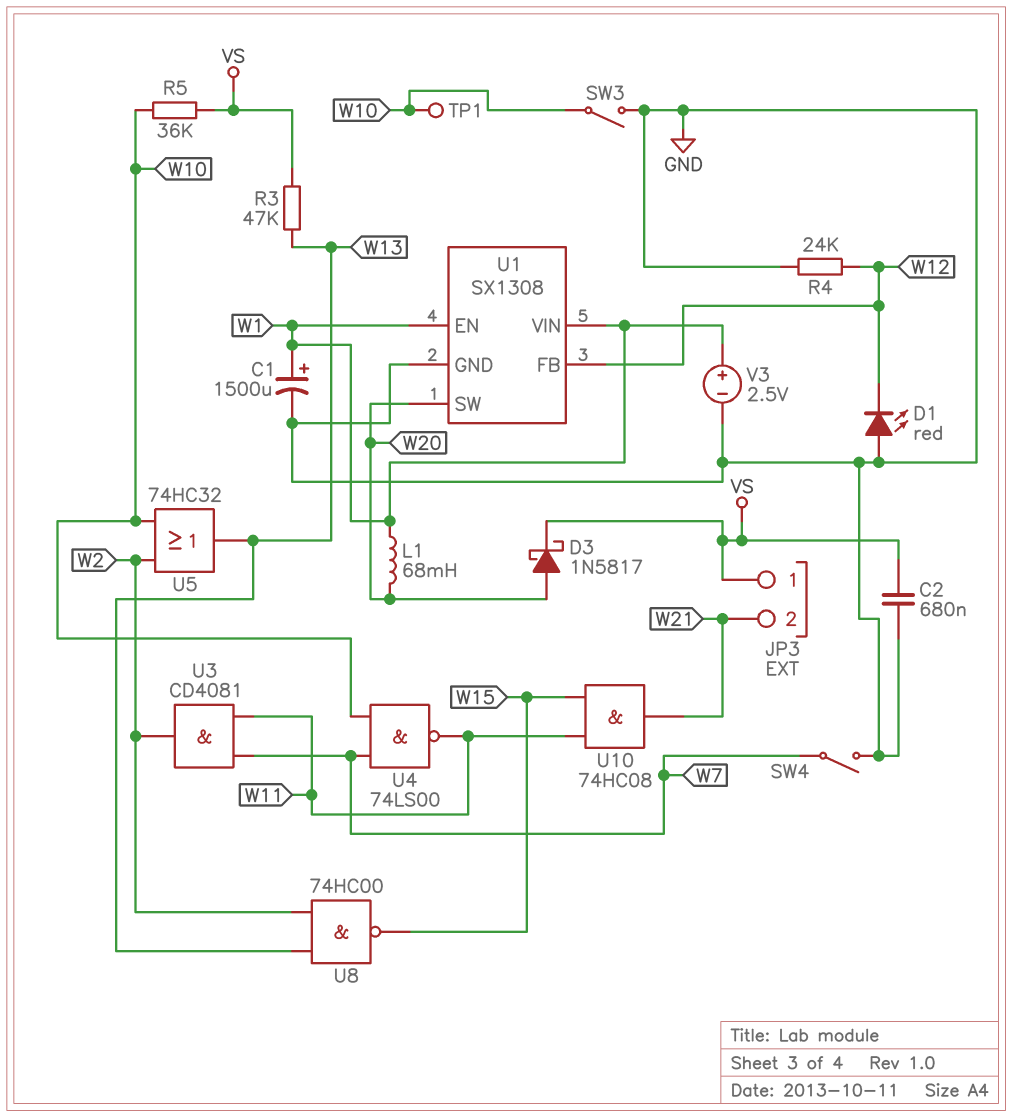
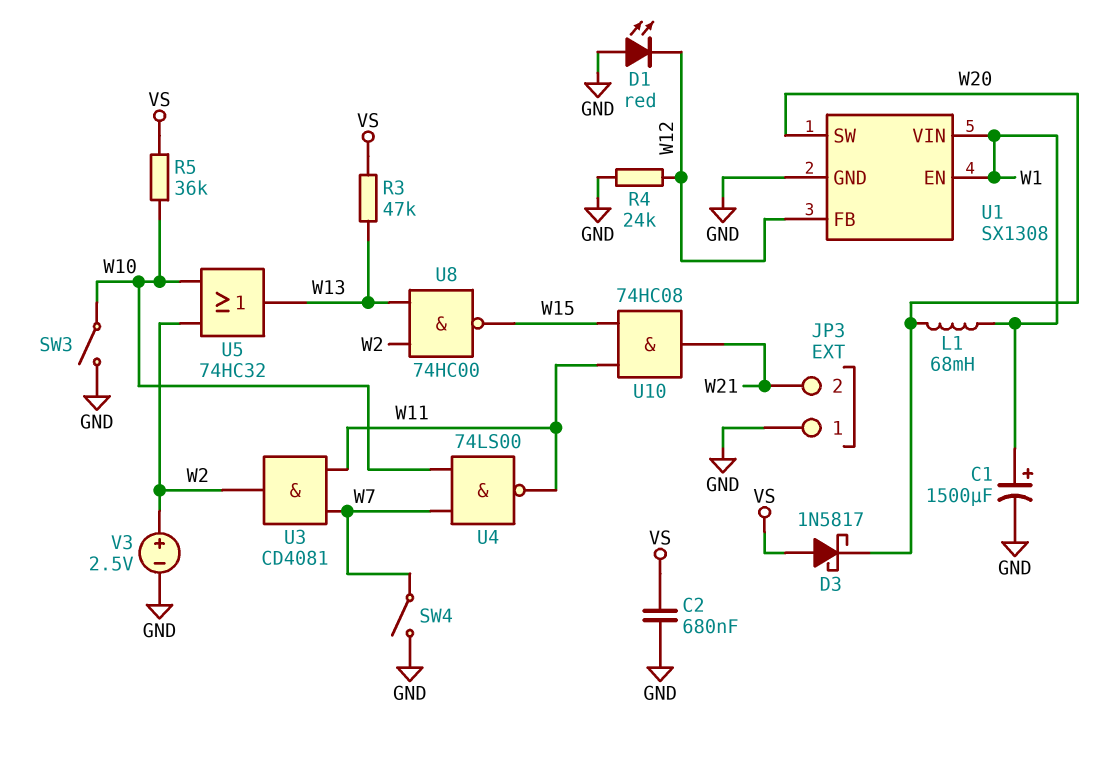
D3: schottky 1N5817 (A W20, K VS) -> schottky 1N5817 (A VS, K W20)
JP3 pin 1: VS -> GND
TP1: test point (W10) -> none
V3: 2.5V (plus W1, minus GND) -> 2.5V (plus W2, minus GND)

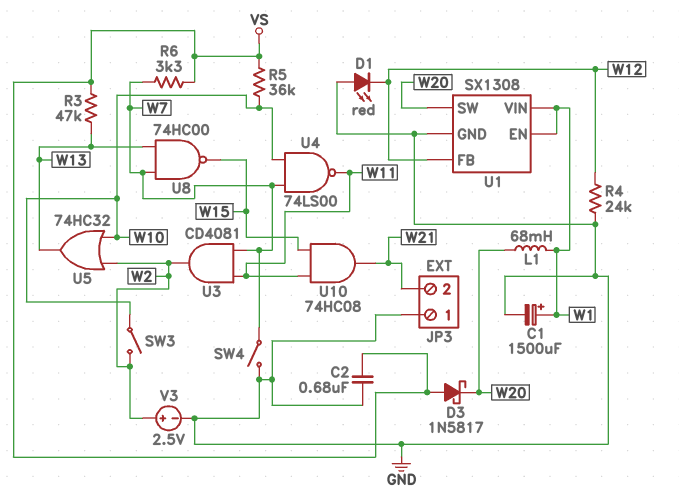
R6: none -> 3.3k (VS, W7)
SW3: switch (GND, W10) -> switch (W2, W10)
U8: NAND 74HC00 (in W2, in W13, out W15) -> NAND 74HC00 (in W7, in W13, out W15)

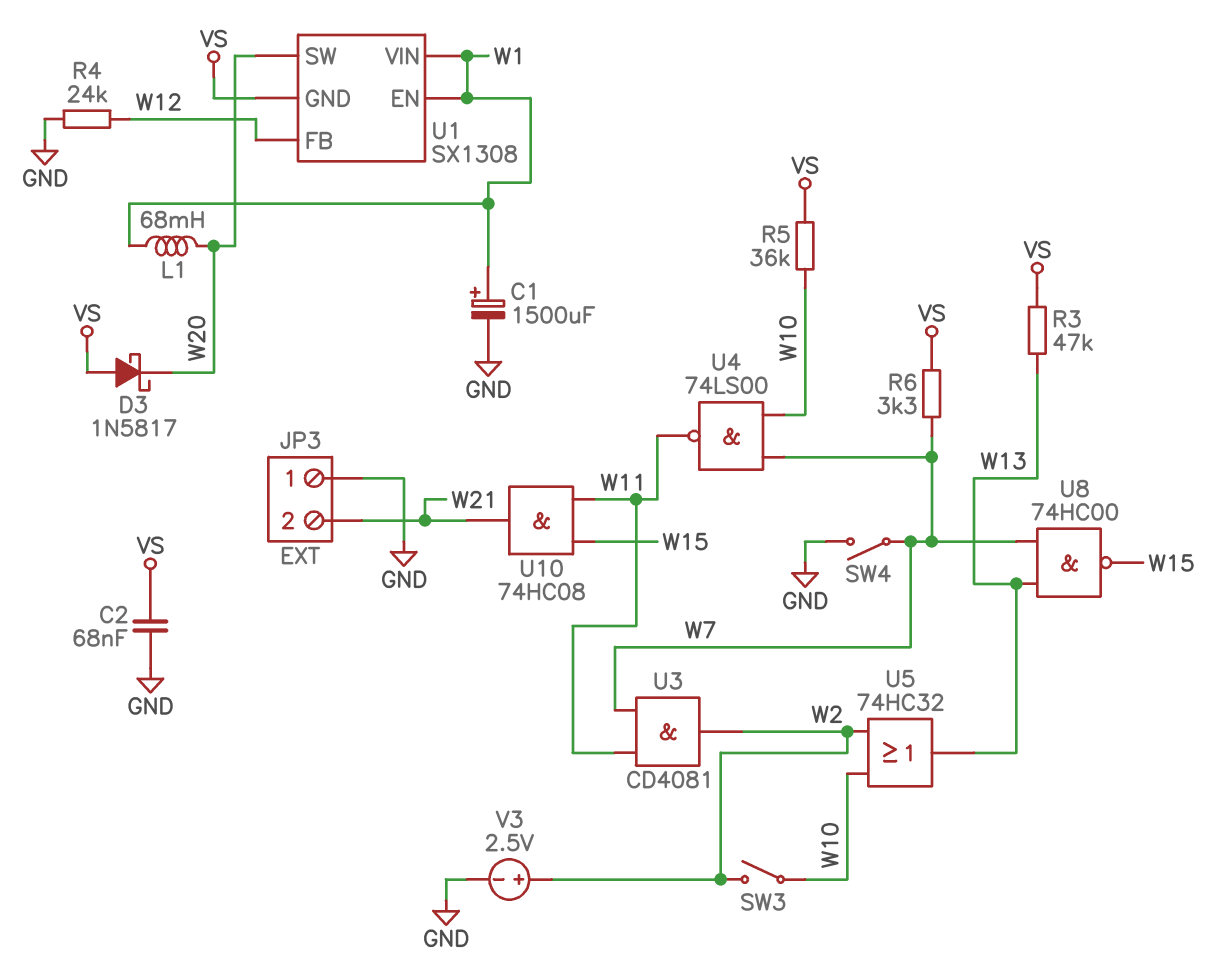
C2: 680nF (GND, VS) -> 68nF (GND, VS)
D1: LED red (A GND, K W12) -> none
U1 pin GND: GND -> VS

